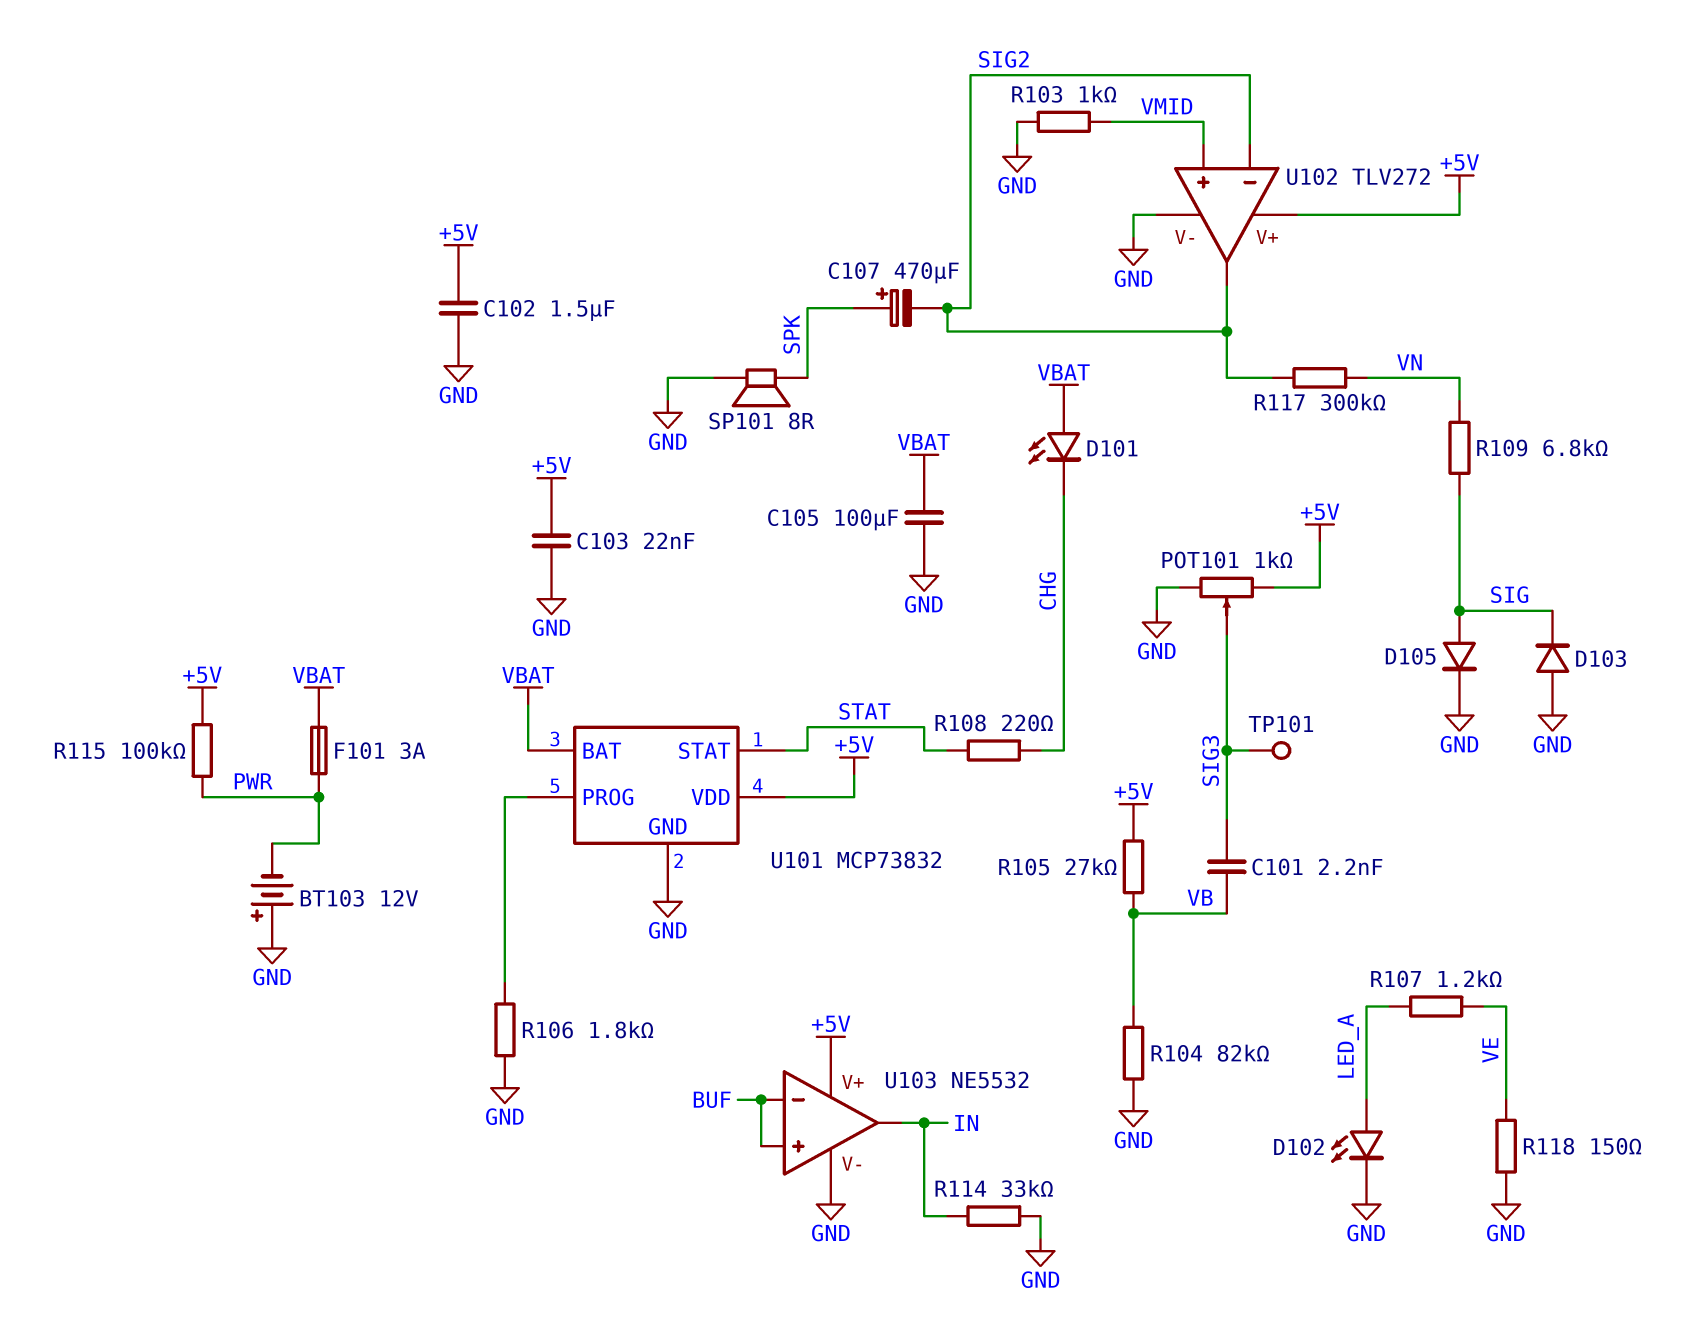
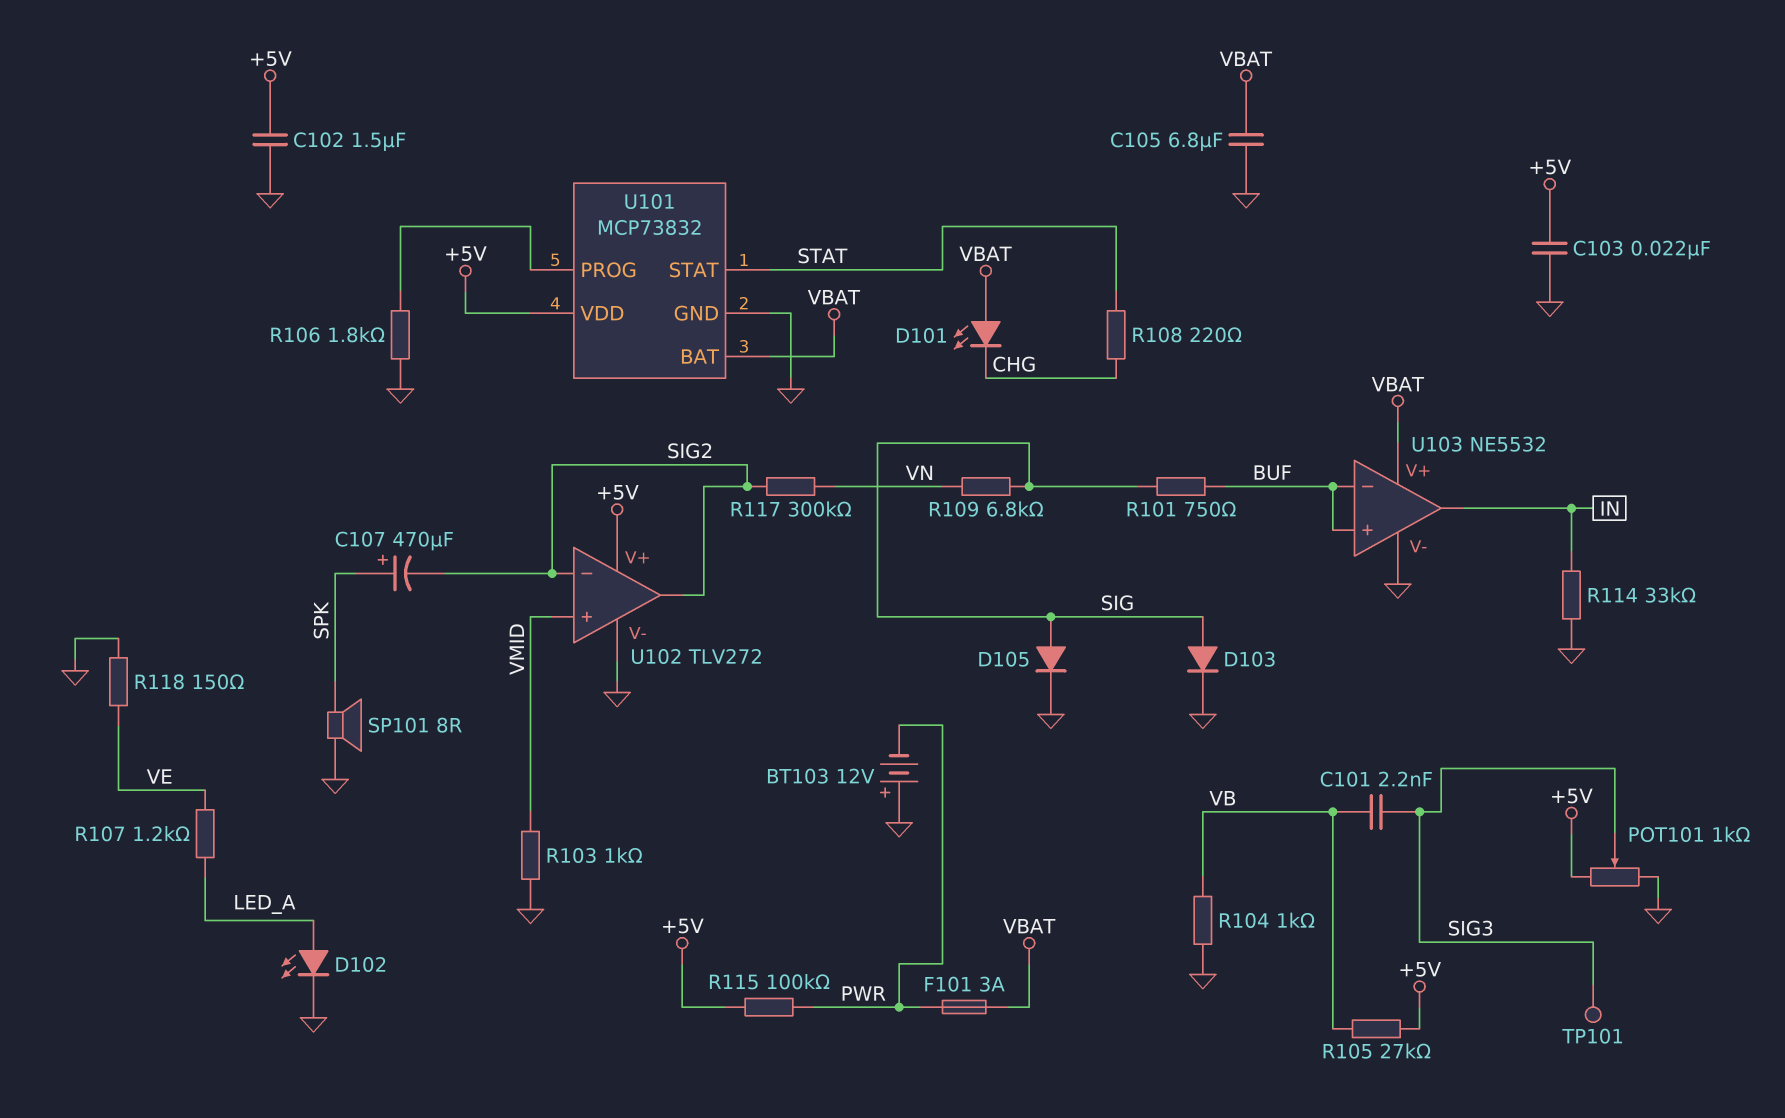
C105: 100uF (GND, VBAT) -> 6.8uF (GND, VBAT)
D103: diode (A GND, K SIG) -> diode (A SIG, K GND)
R101: none -> 750 (BUF, SIG)
R104: 82k (GND, VB) -> 1k (GND, VB)
U103 pin V+: +5V -> VBAT

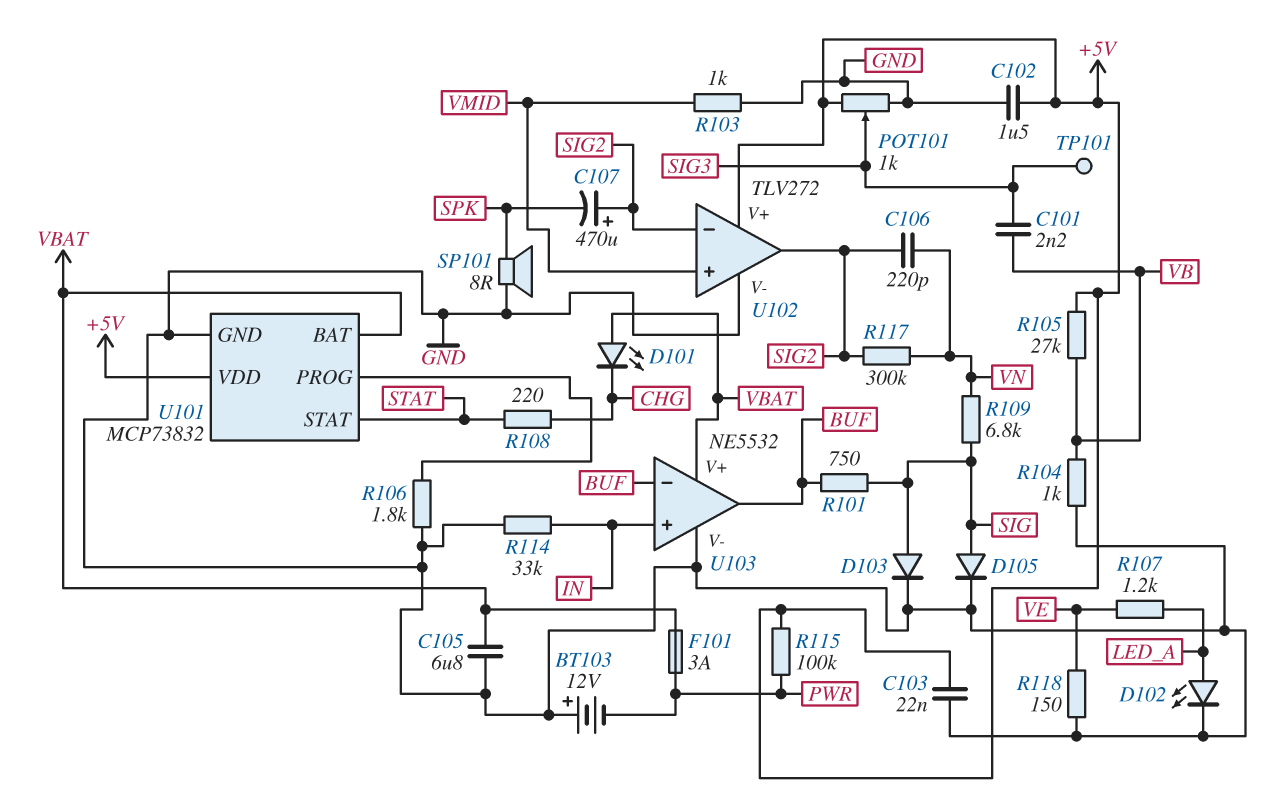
C106: none -> 220pF (SIG2, VN)
C107: 470uF (plus SPK, minus SIG2) -> 470uF (plus SIG2, minus SPK)
U103 pin in+: BUF -> IN
U103 pin out: IN -> BUF

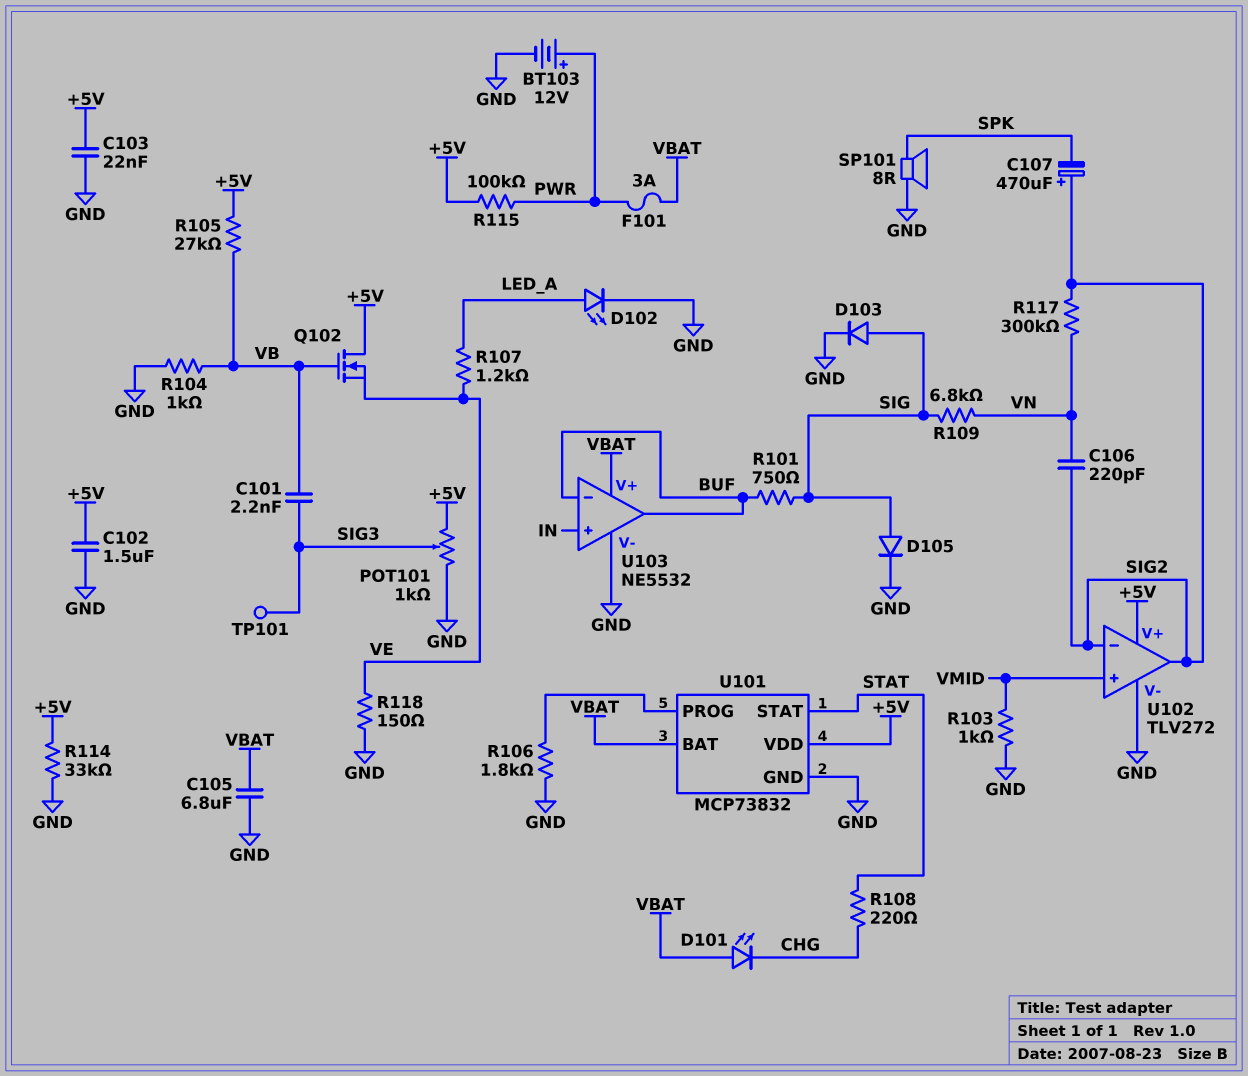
BT103: 12V (plus GND, minus PWR) -> 12V (plus PWR, minus GND)
Q102: none -> NMOS (G VB, D +5V, S VE)
R114: 33k (GND, IN) -> 33k (+5V, GND)

